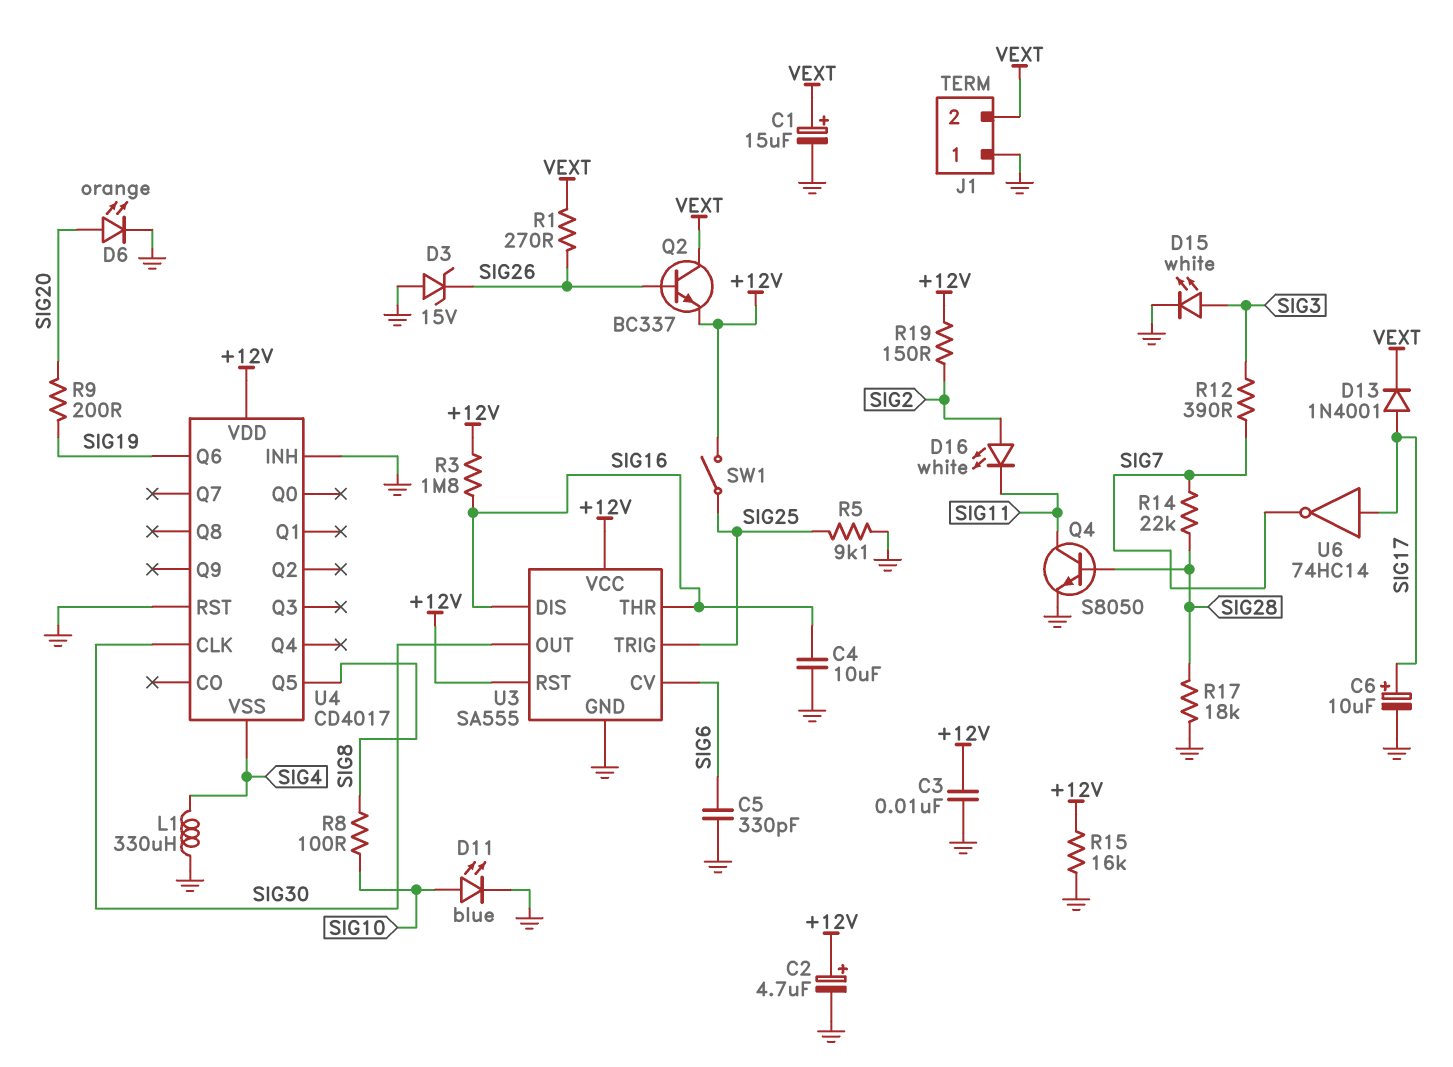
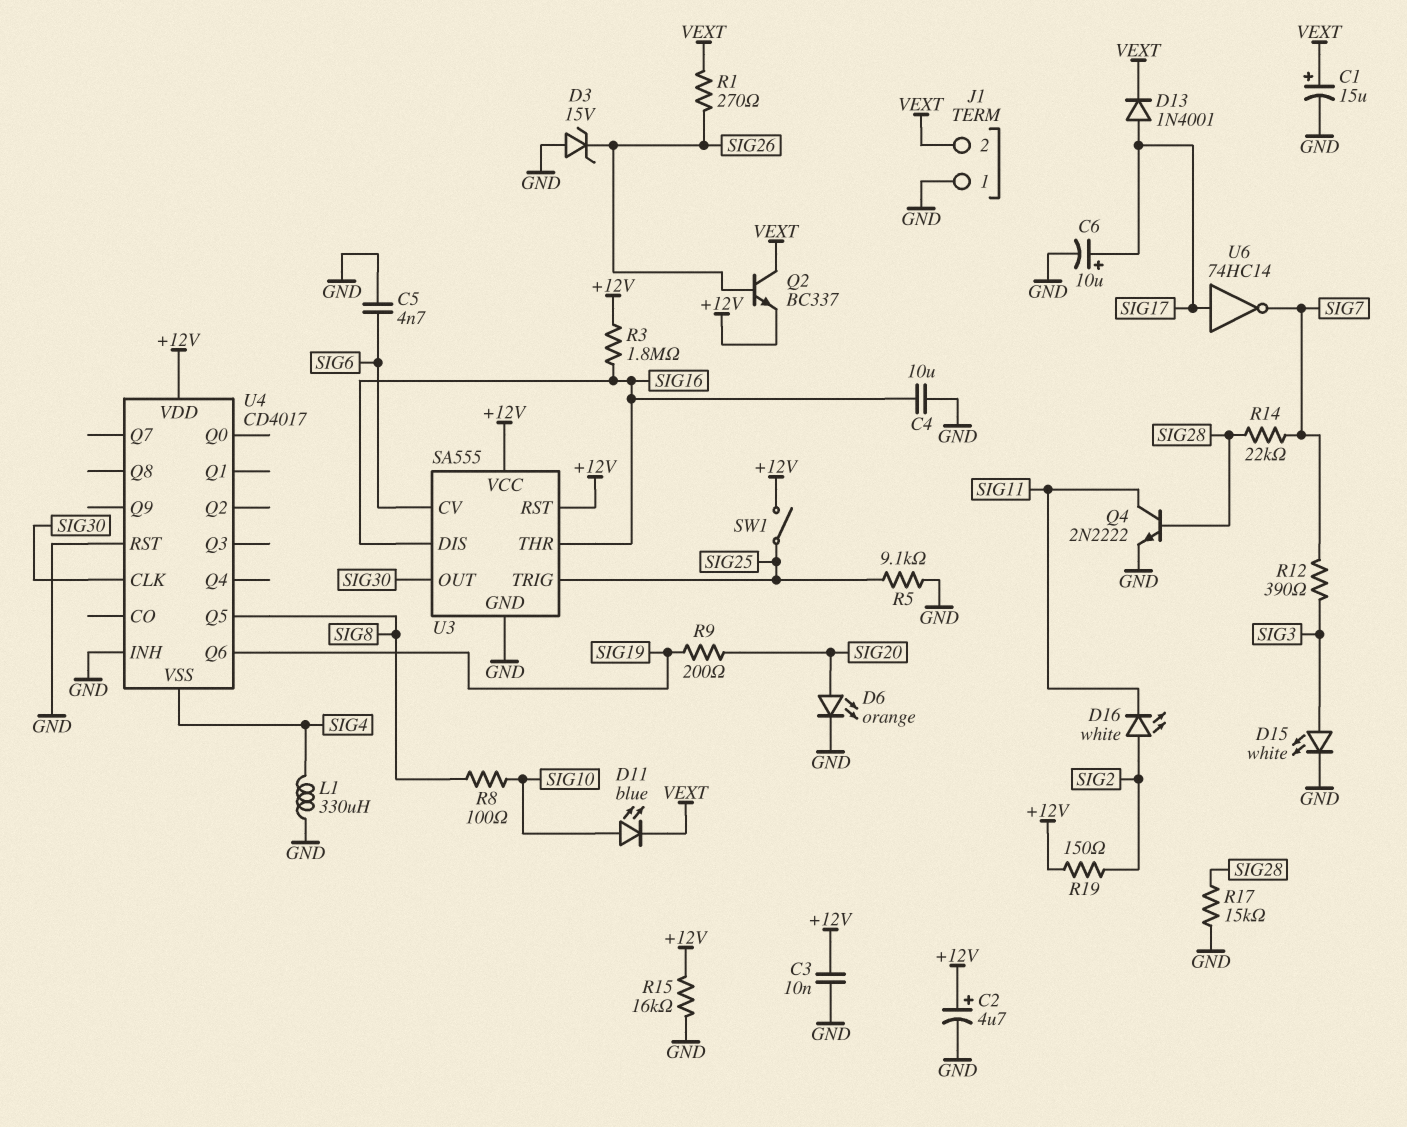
C5: 330pF (GND, SIG6) -> 4.7nF (GND, SIG6)
D11: LED blue (A SIG10, K GND) -> LED blue (A SIG10, K VEXT)
Q4: NPN S8050 (B SIG28, C SIG11, E GND) -> NPN 2N2222 (B SIG28, C SIG11, E GND)
R17: 18k (GND, SIG28) -> 15k (GND, SIG28)

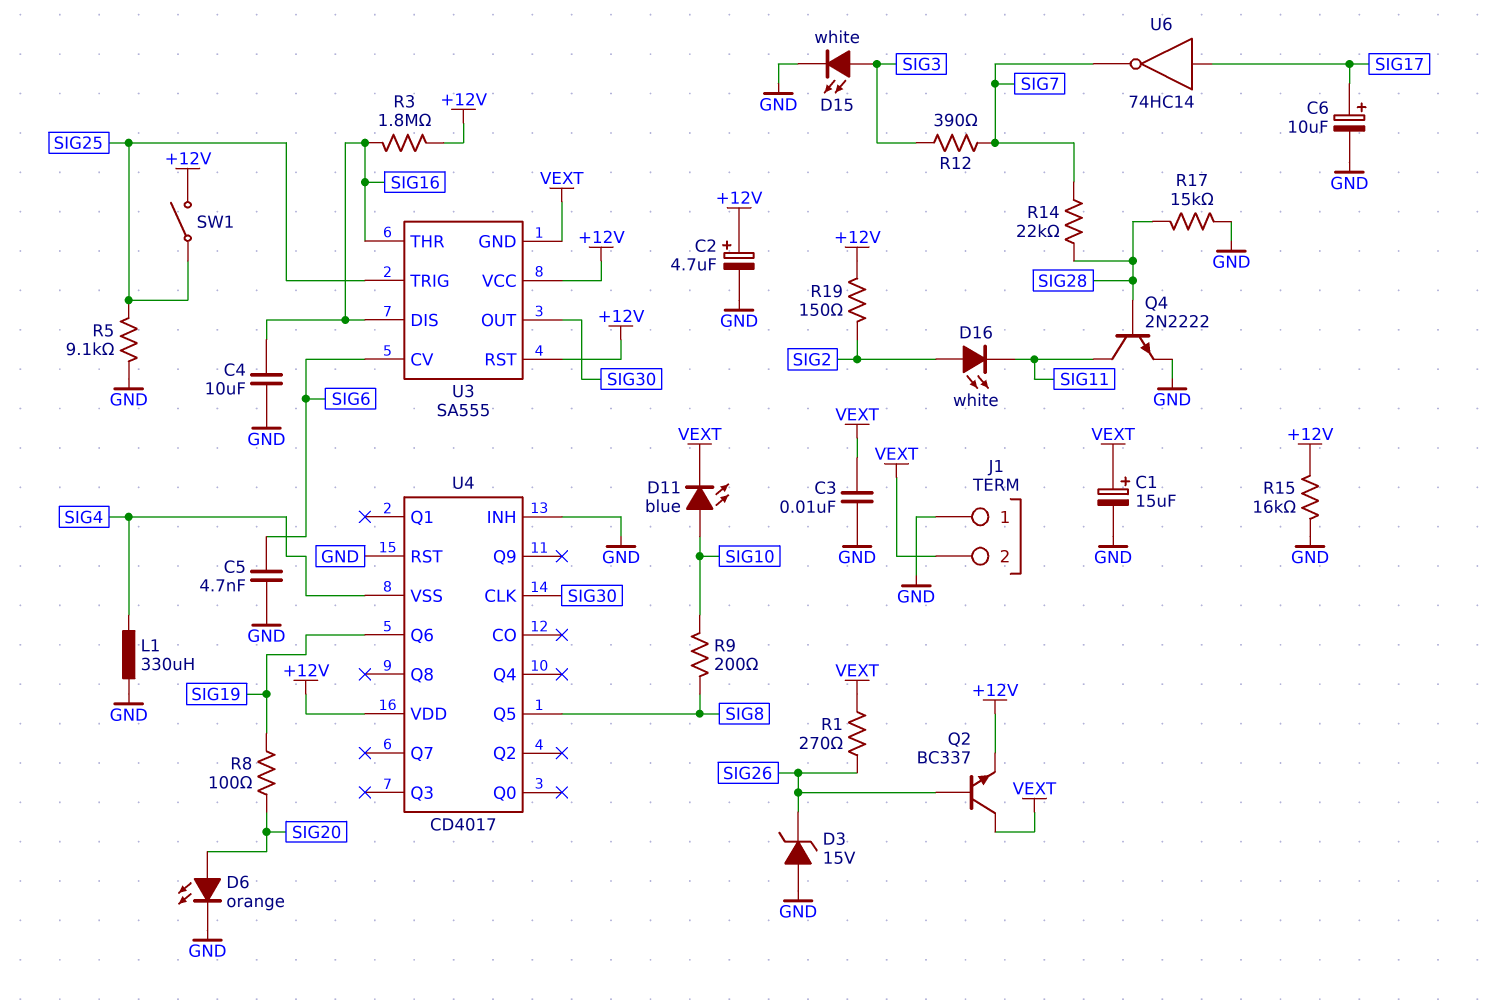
C3: 10nF (+12V, GND) -> 10nF (GND, VEXT)
D13: diode 1N4001 (A SIG17, K VEXT) -> none
R8: 100 (SIG8, SIG10) -> 100 (SIG19, SIG20)
R9: 200 (SIG19, SIG20) -> 200 (SIG8, SIG10)
U3 pin GND: GND -> VEXT

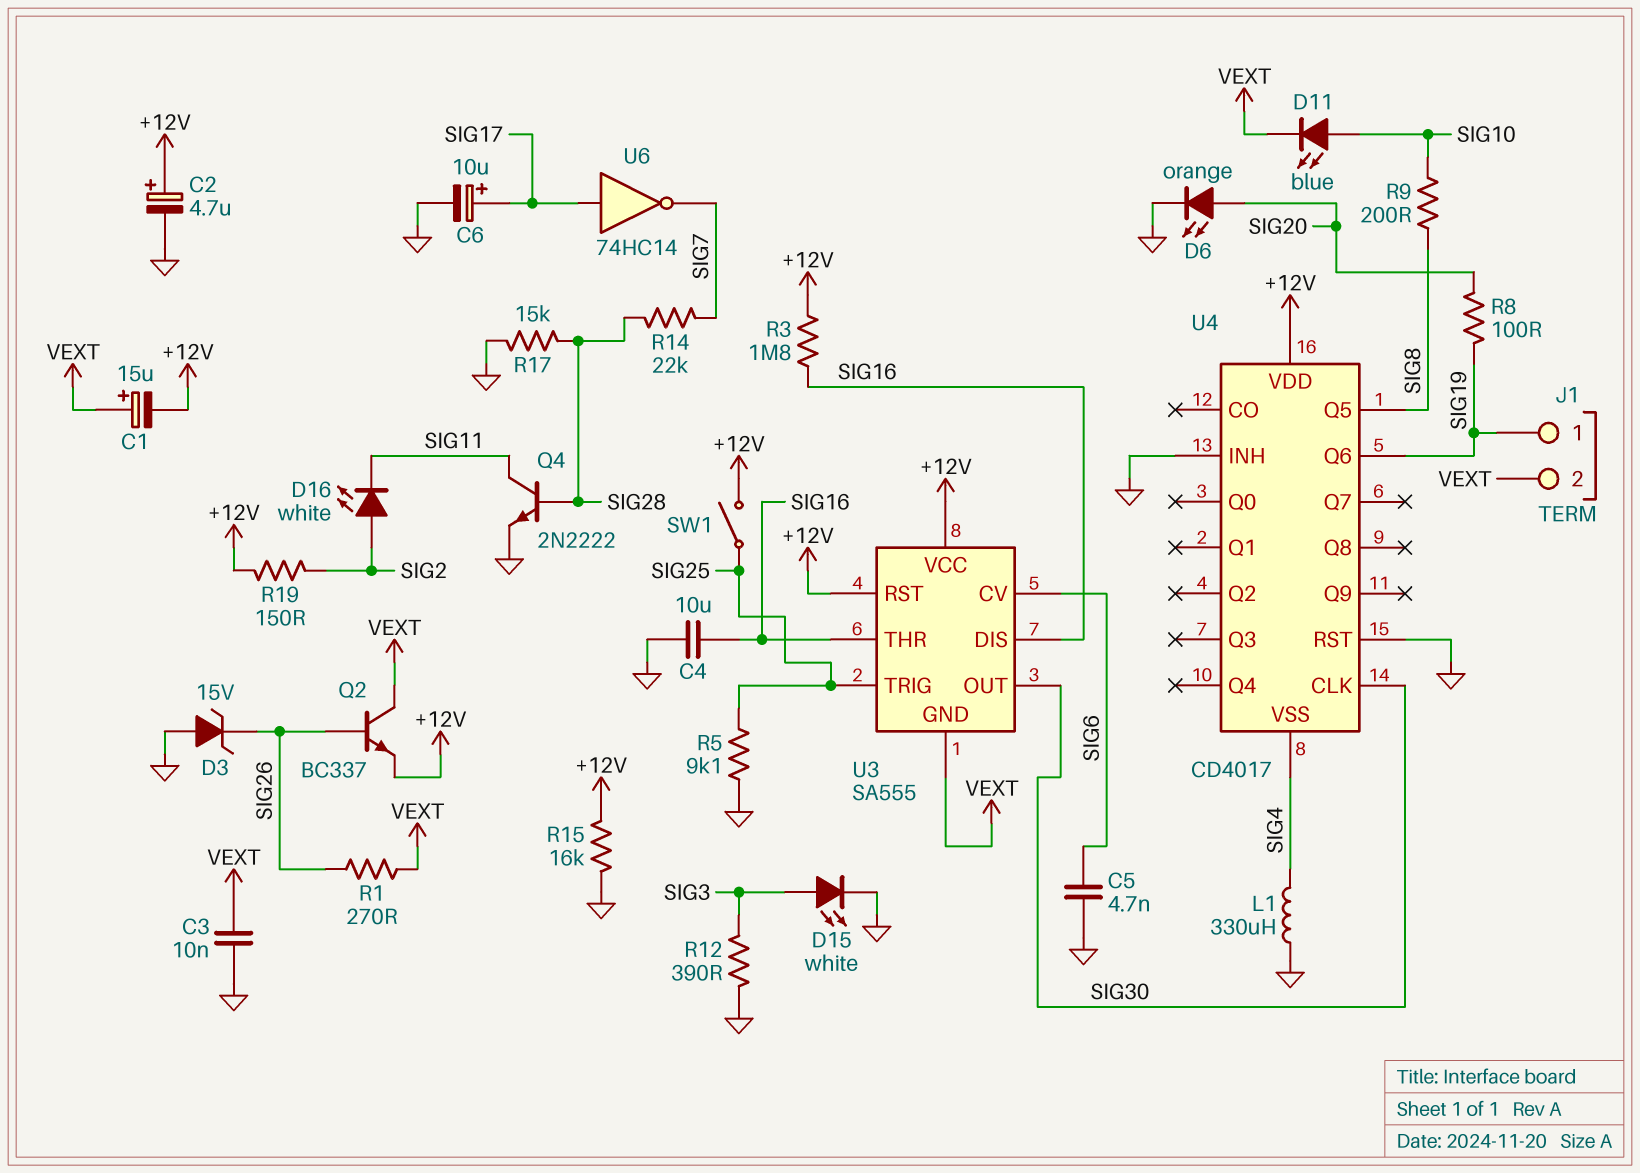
C1: 15uF (plus VEXT, minus GND) -> 15uF (plus VEXT, minus +12V)
J1 pin 1: GND -> SIG19
R12: 390 (SIG3, SIG7) -> 390 (GND, SIG3)

